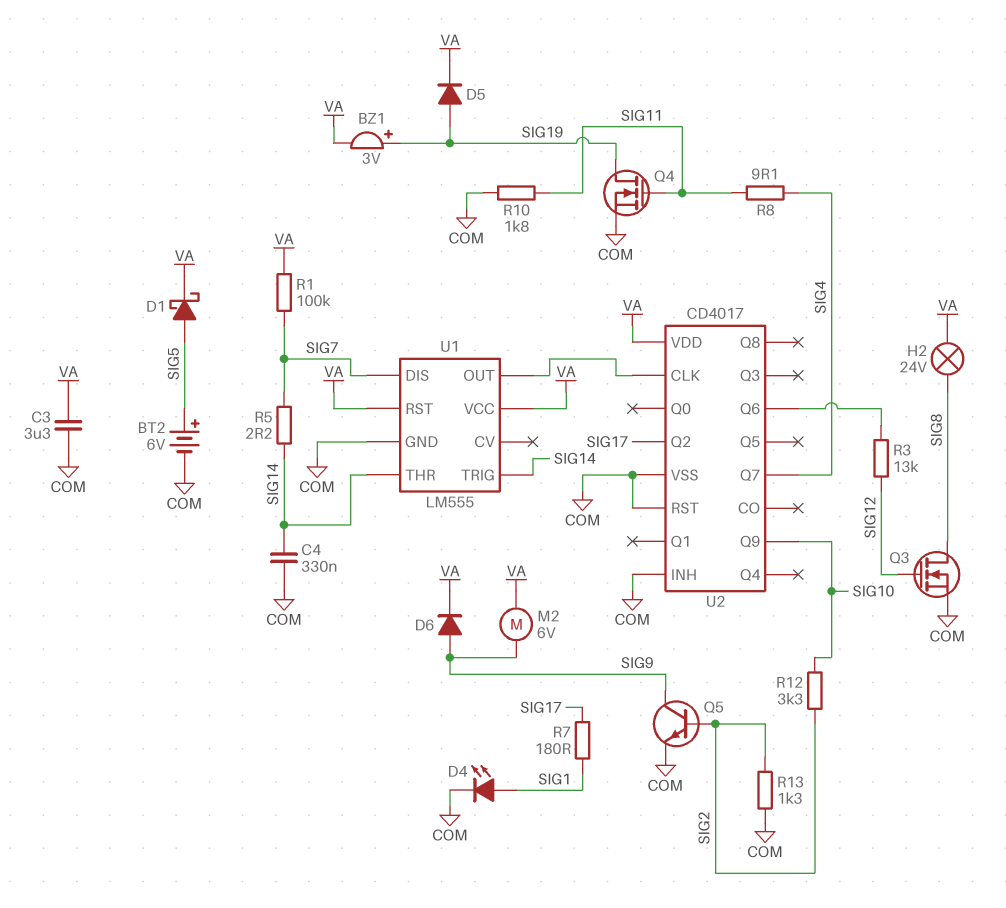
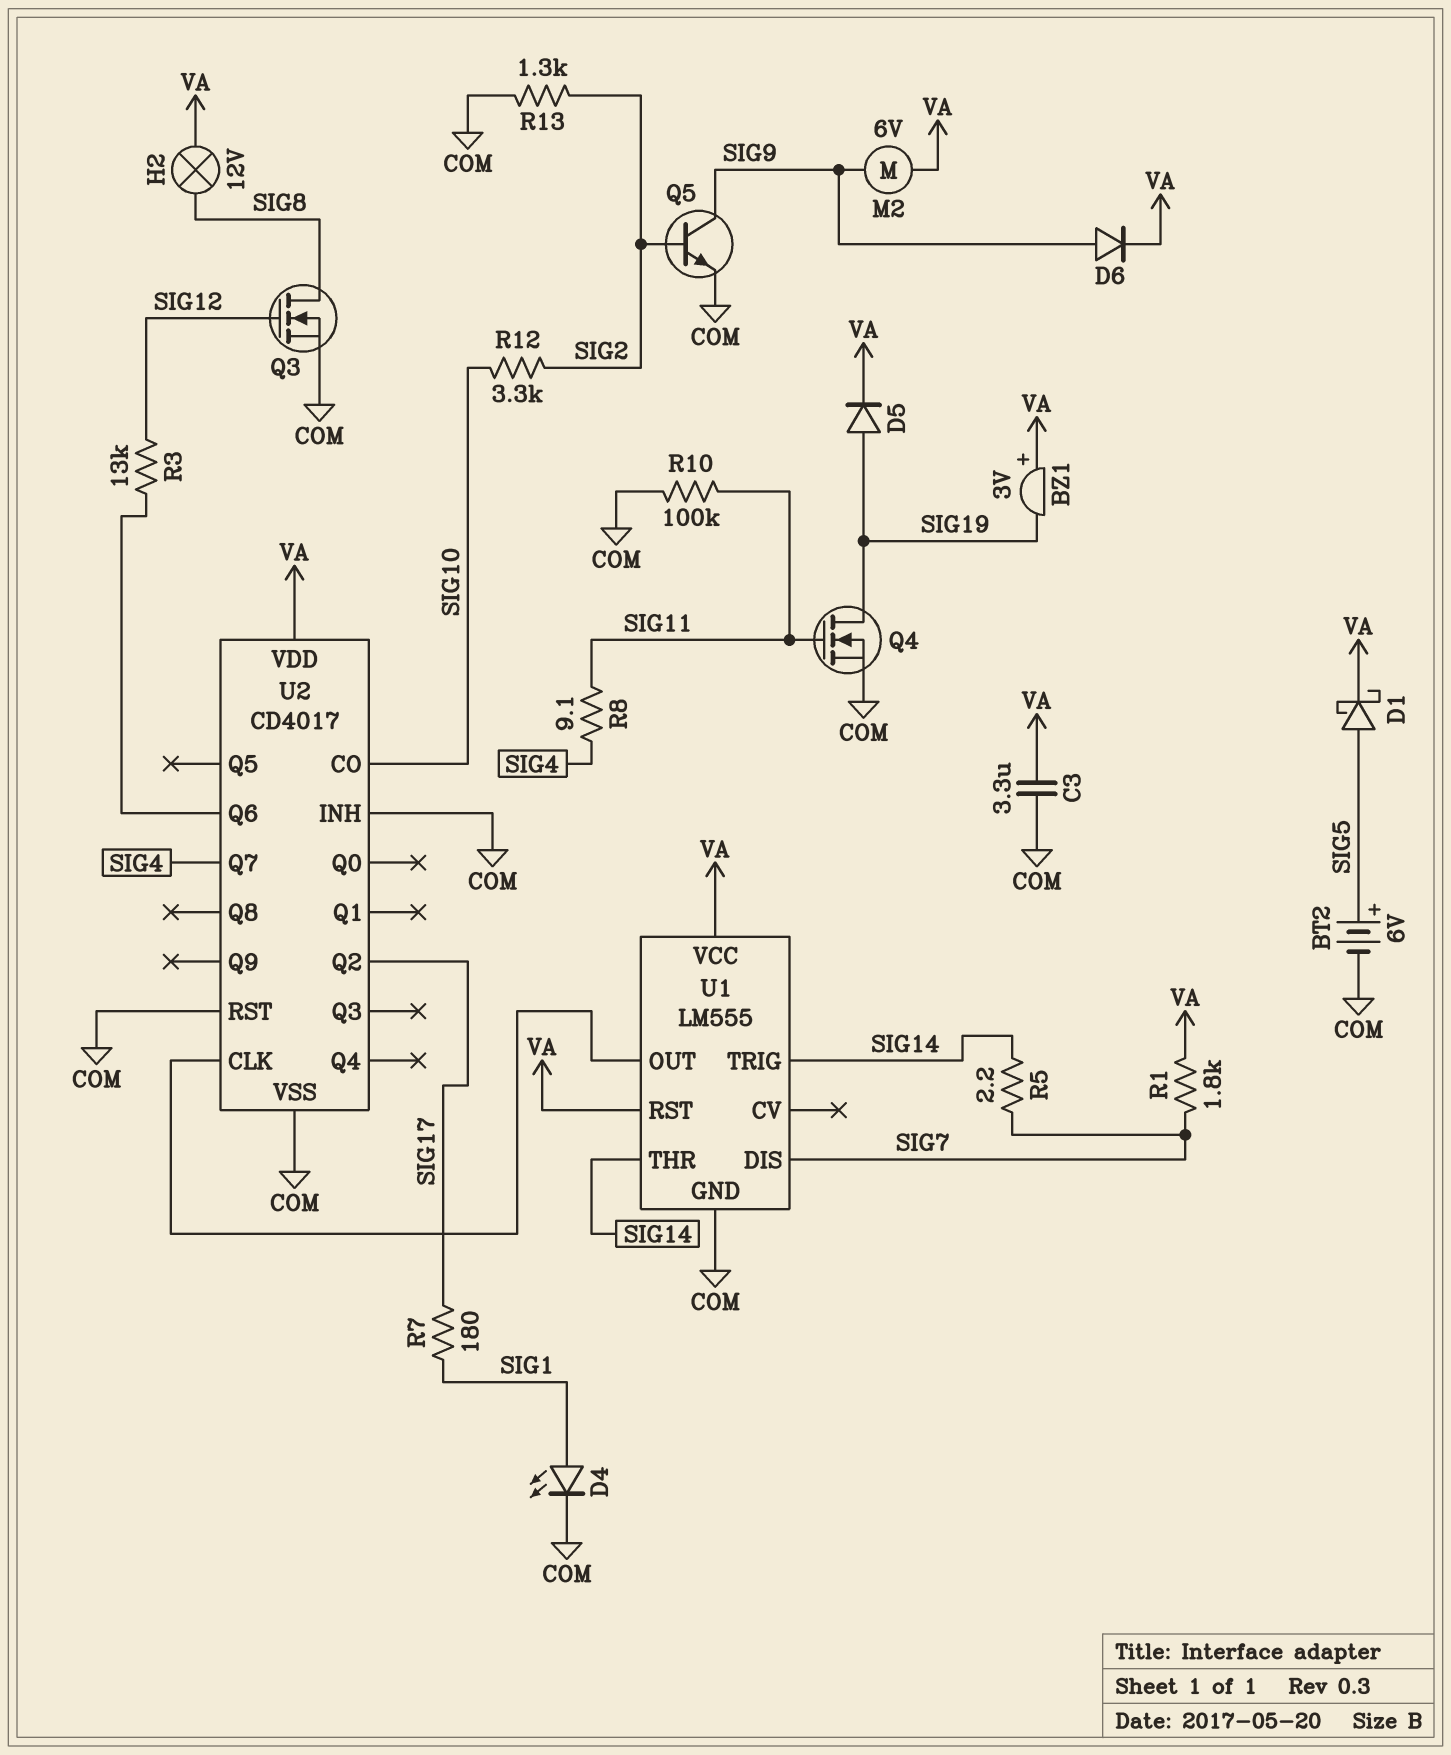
BZ1: buzzer 3V (plus SIG19, minus VA) -> buzzer 3V (plus VA, minus SIG19)
C4: 330nF (COM, SIG14) -> none
H2: lamp 24V (SIG8, VA) -> lamp 12V (SIG8, VA)
R1: 100k (SIG7, VA) -> 1.8k (SIG7, VA)
R10: 1.8k (COM, SIG11) -> 100k (COM, SIG11)
U2 pin CO: none -> SIG10
U2 pin Q9: SIG10 -> none

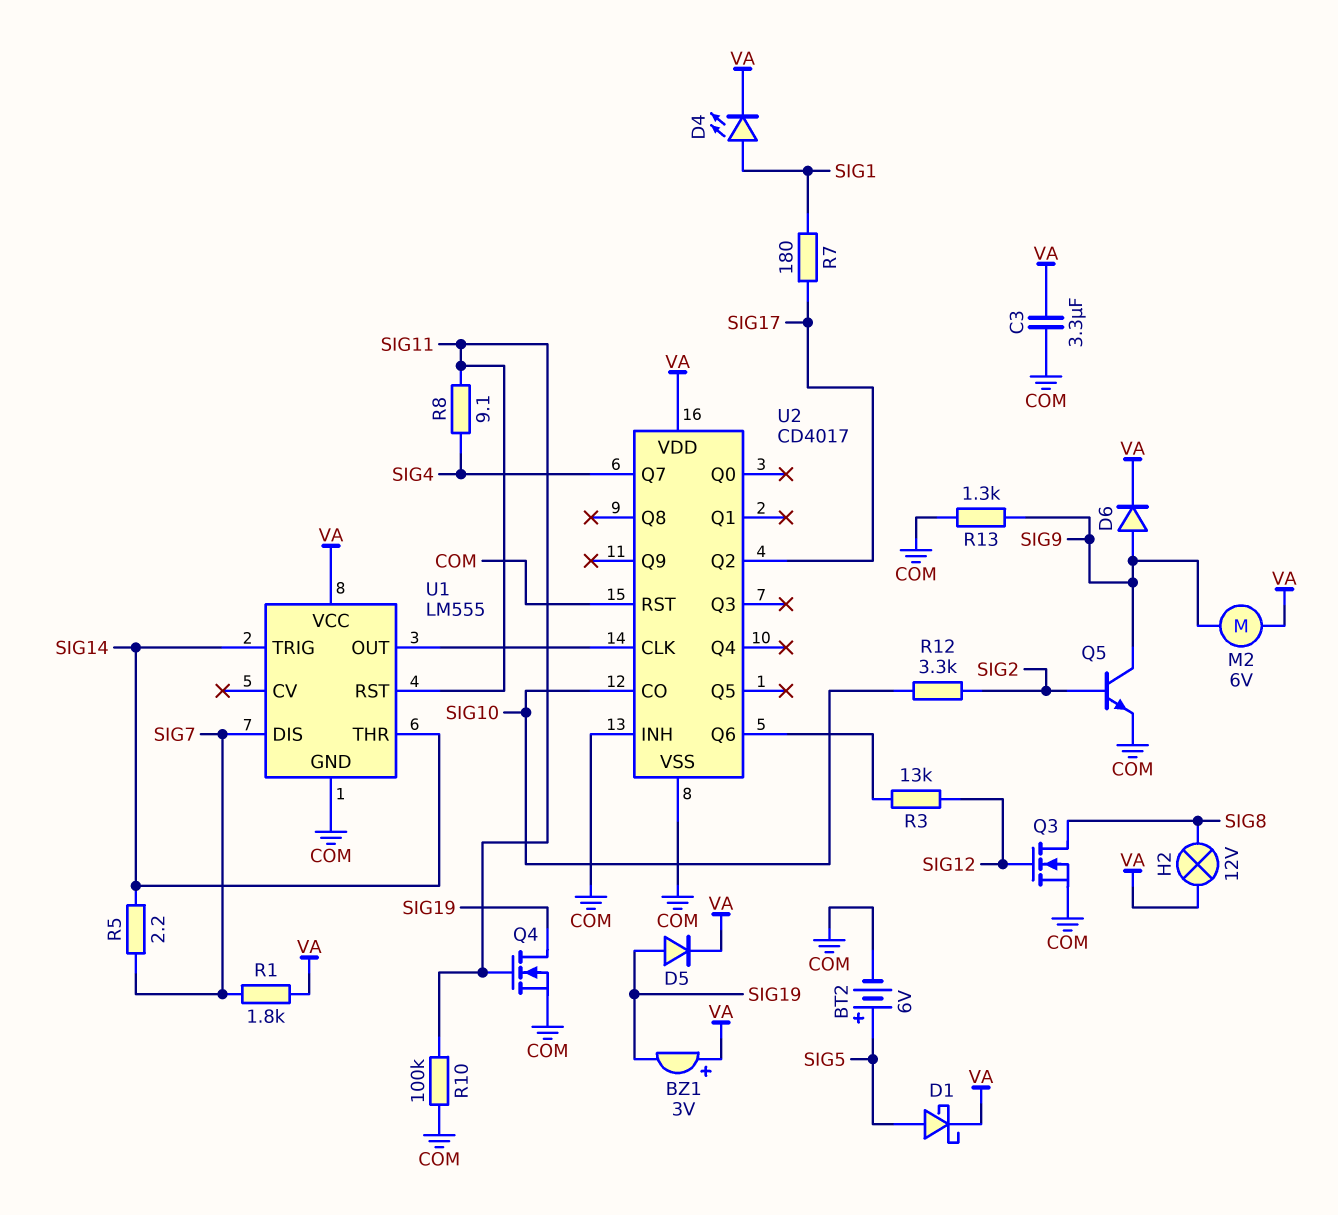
D4: LED (A SIG1, K COM) -> LED (A SIG1, K VA)
R13: 1.3k (COM, SIG2) -> 1.3k (COM, SIG9)
U1 pin RST: VA -> SIG11

